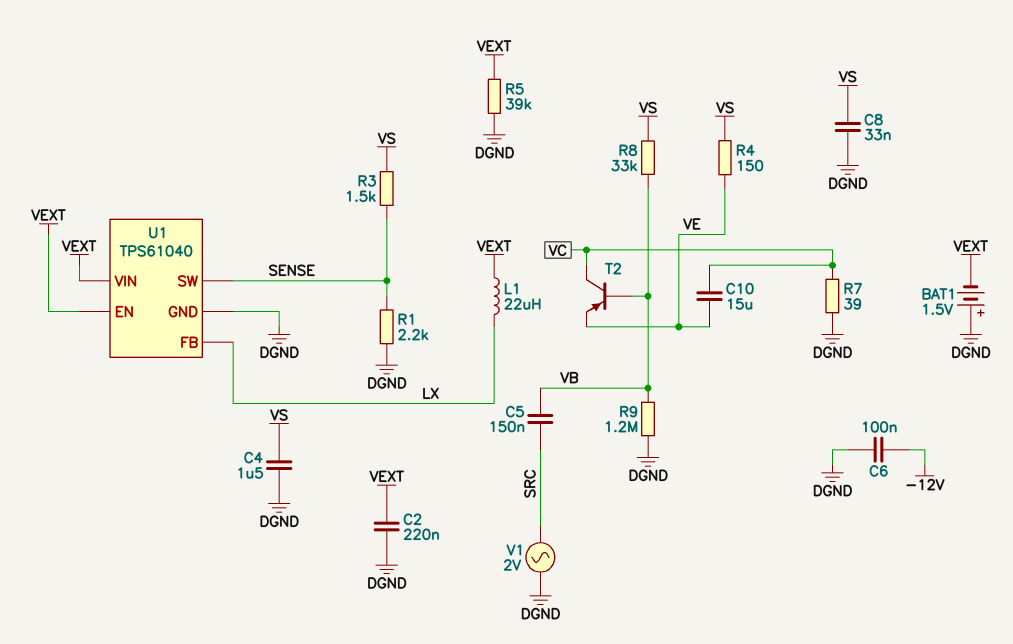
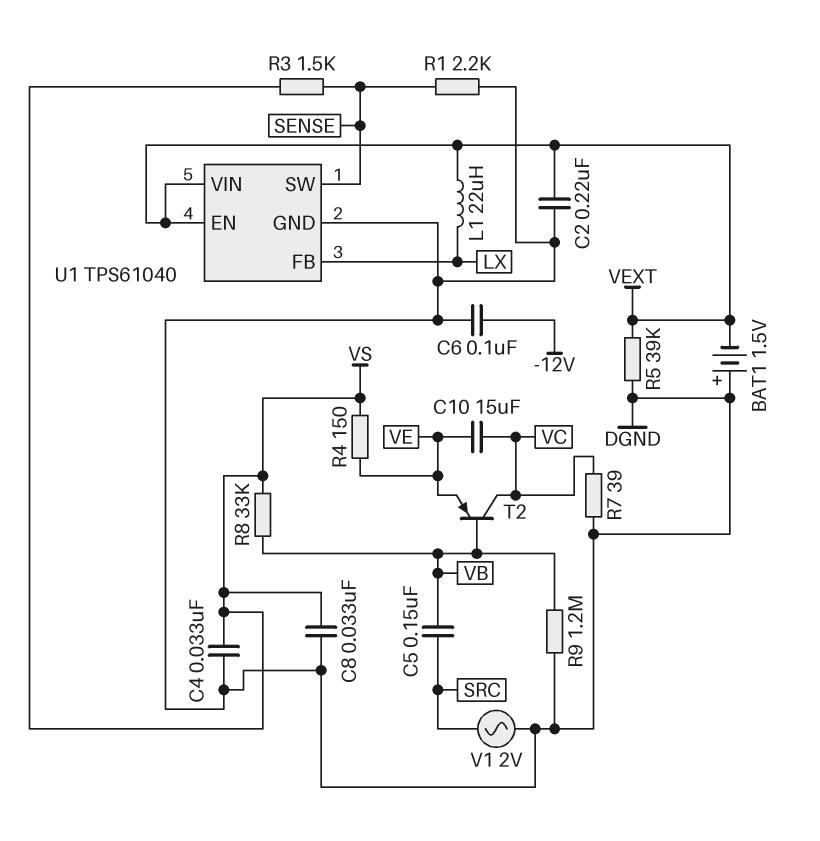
C4: 1.5uF (DGND, VS) -> 33nF (DGND, VS)

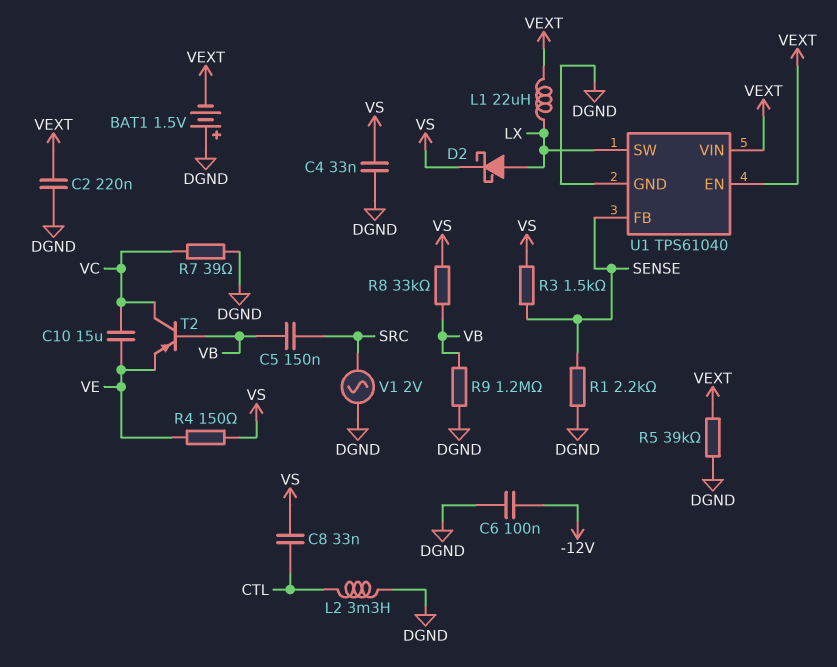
C8: 33nF (DGND, VS) -> 33nF (CTL, VS)
D2: none -> schottky (A LX, K VS)
L2: none -> 3.3mH (CTL, DGND)
U1 pin FB: LX -> SENSE
U1 pin SW: SENSE -> LX

